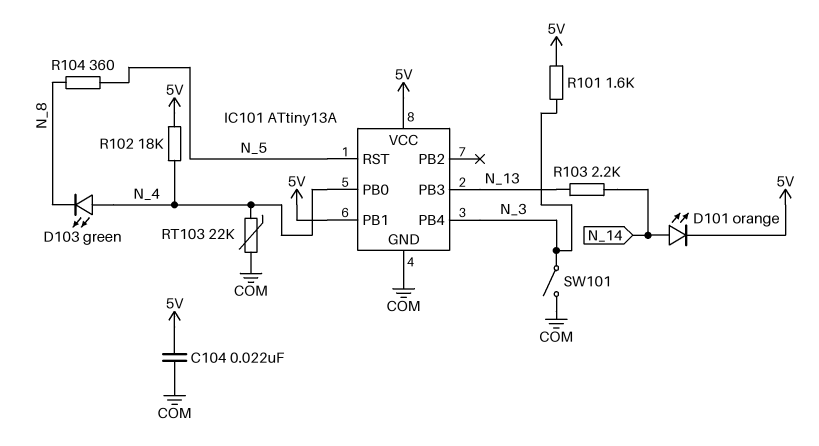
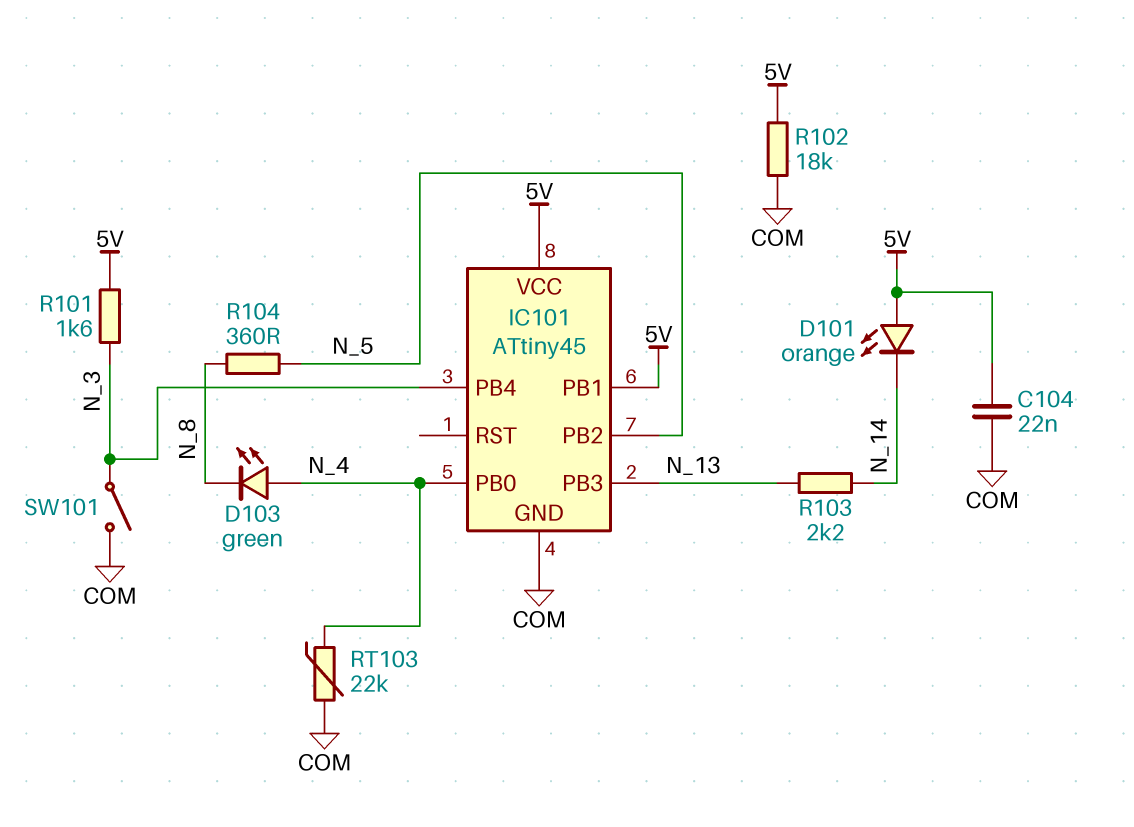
D101: LED orange (A N_14, K 5V) -> LED orange (A 5V, K N_14)
IC101: ATtiny13A -> ATtiny45
IC101 pin PB2: none -> N_5
IC101 pin RST: N_5 -> none
R102: 18k (5V, N_4) -> 18k (5V, COM)

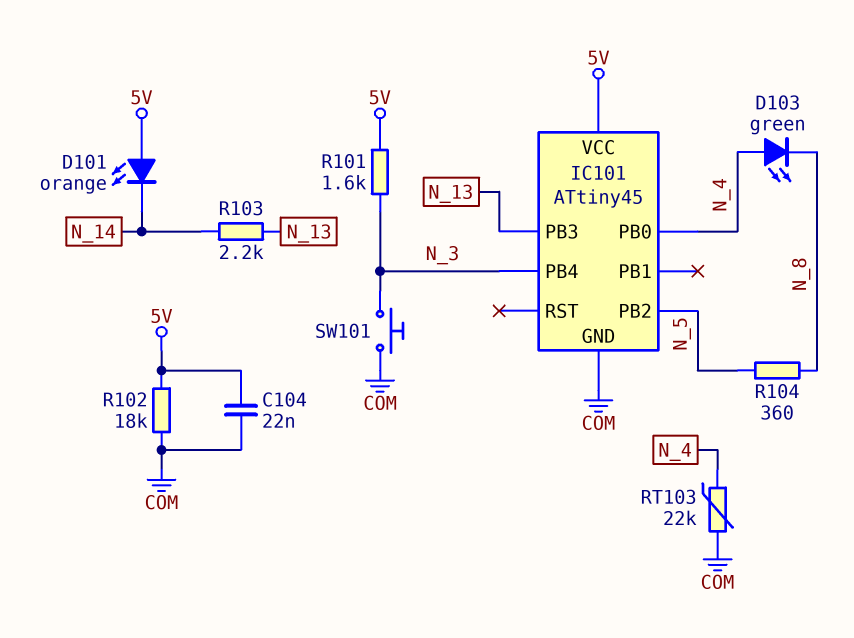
IC101 pin PB1: 5V -> none
SW101: switch (COM, N_3) -> button (COM, N_3)

